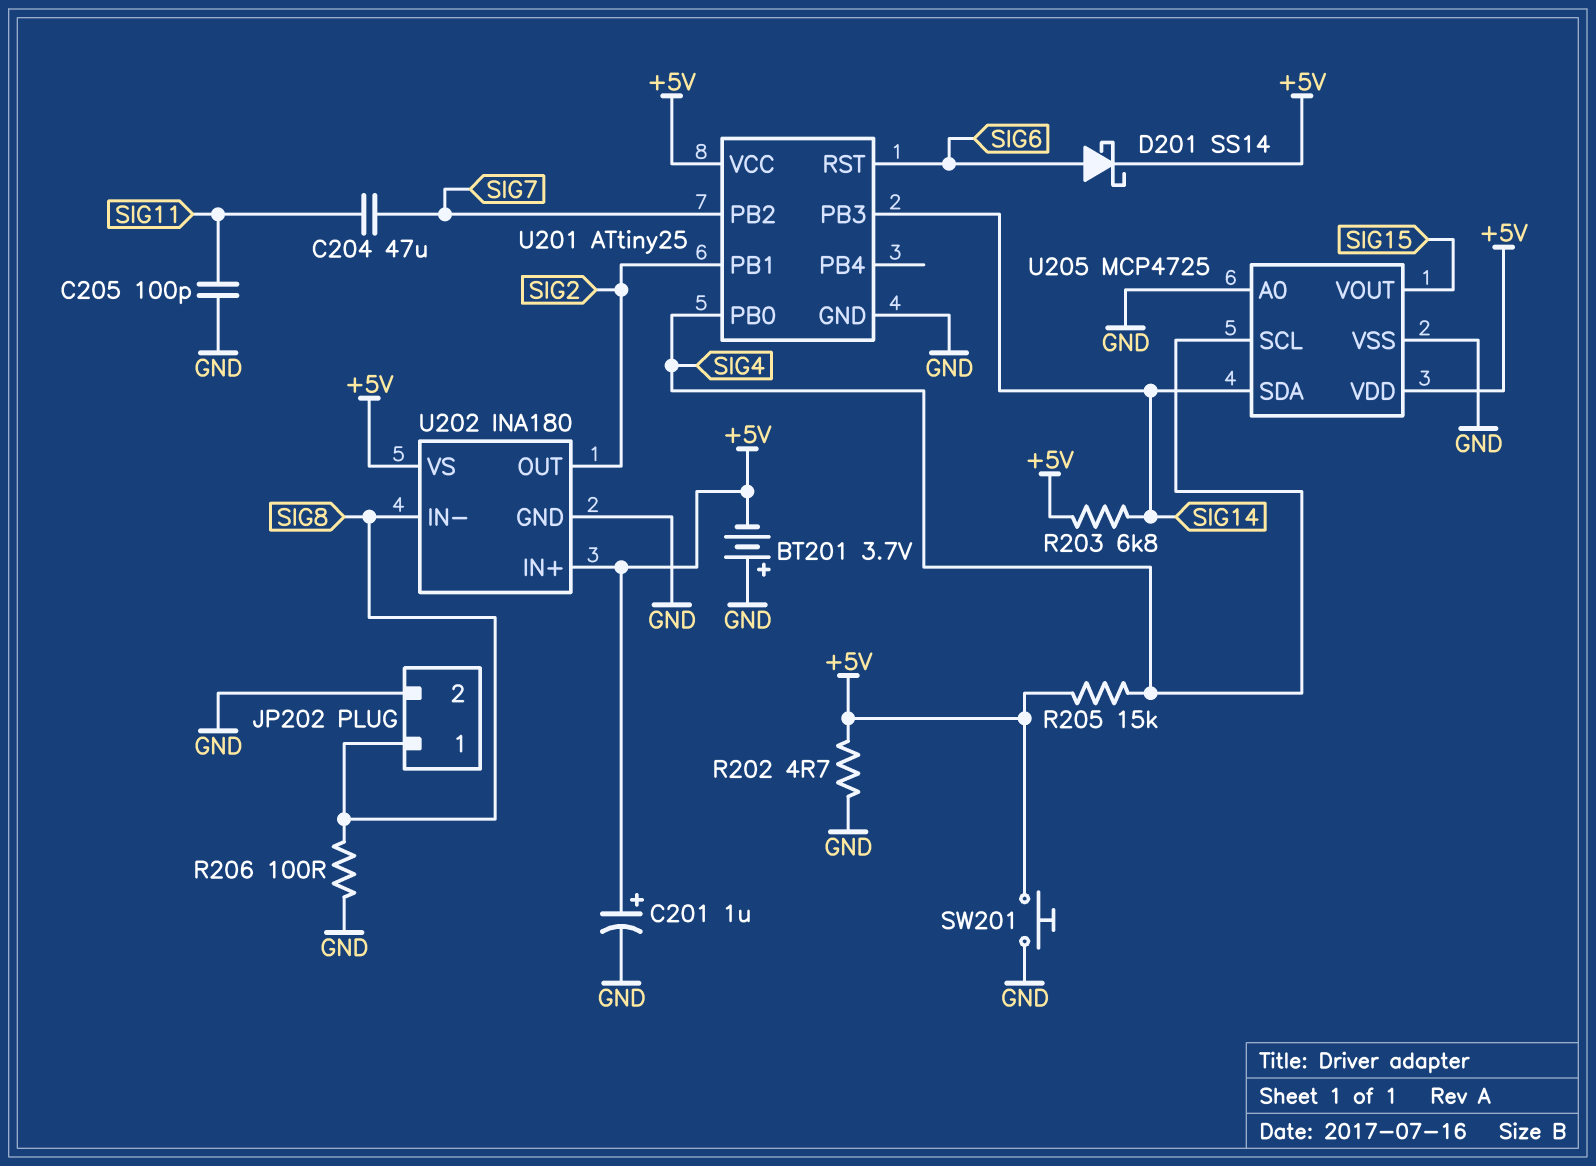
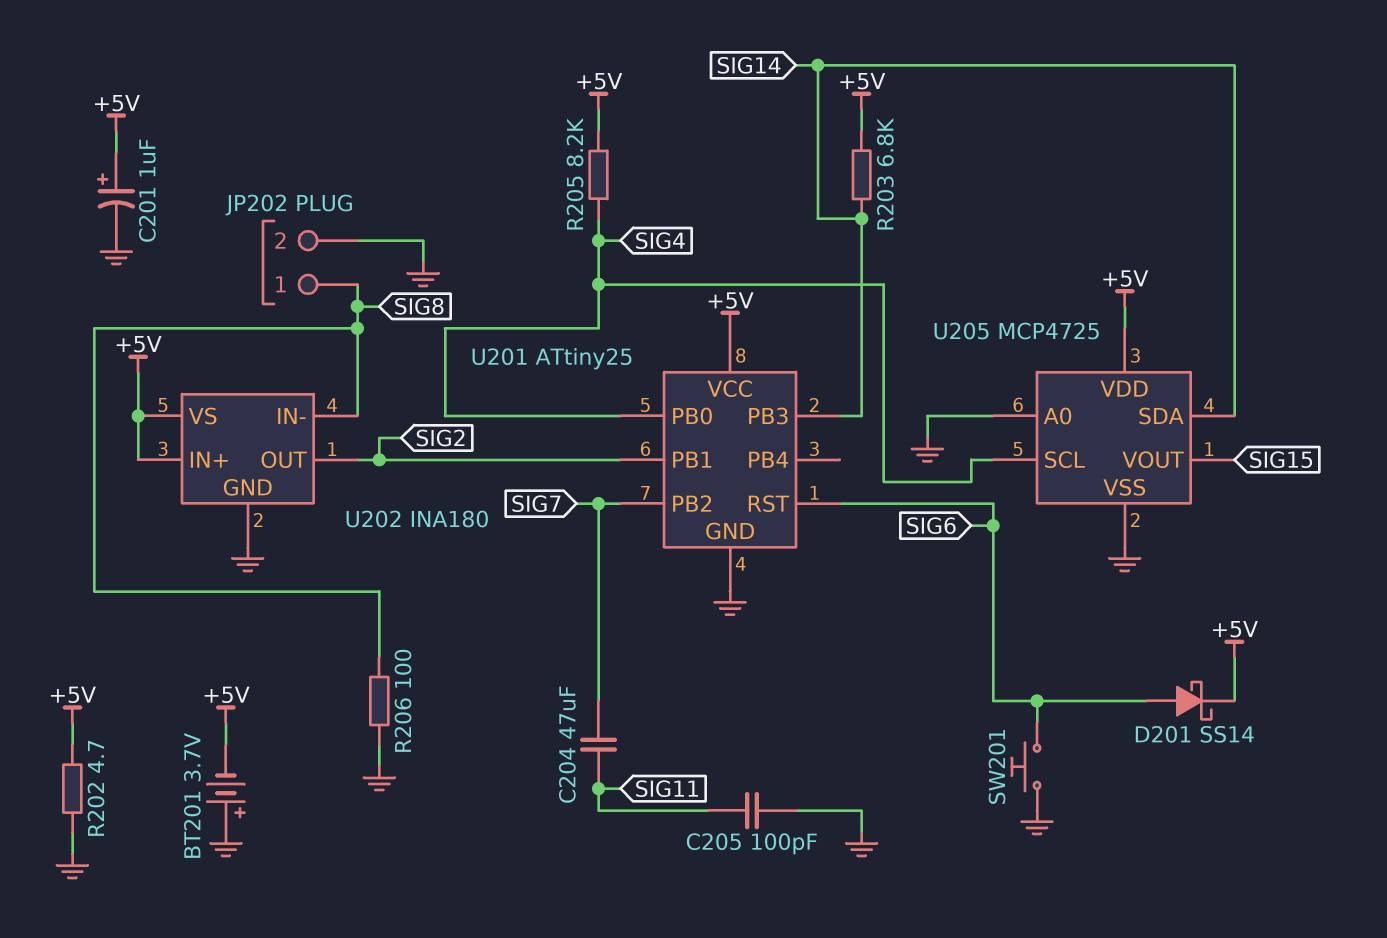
R205: 15k (+5V, SIG4) -> 8.2k (+5V, SIG4)
SW201: button (+5V, GND) -> button (GND, SIG6)

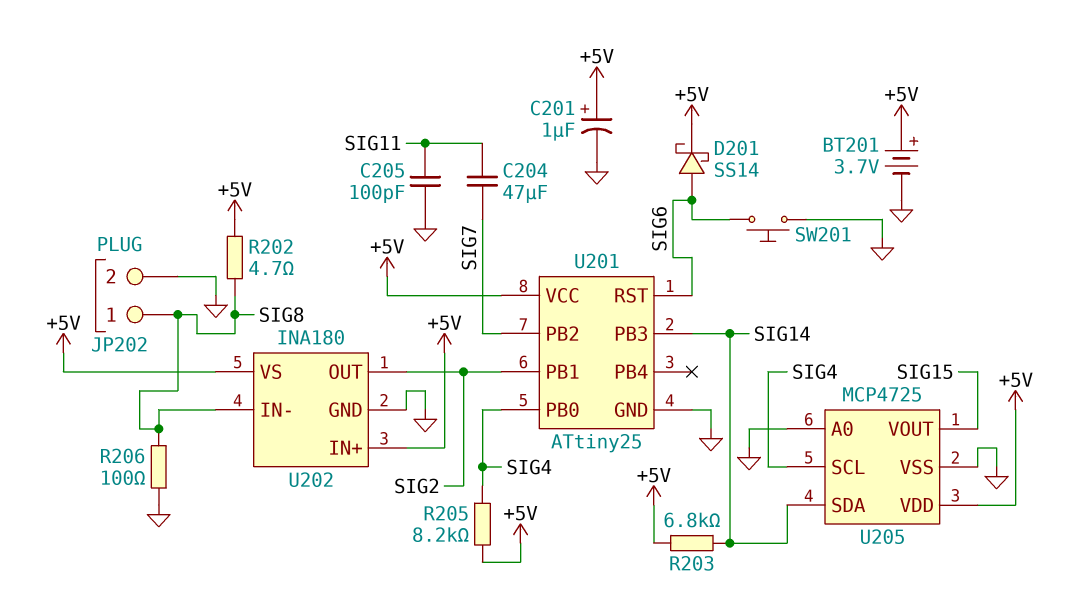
BT201: 3.7V (plus GND, minus +5V) -> 3.7V (plus +5V, minus GND)
R202: 4.7 (+5V, GND) -> 4.7 (+5V, SIG8)

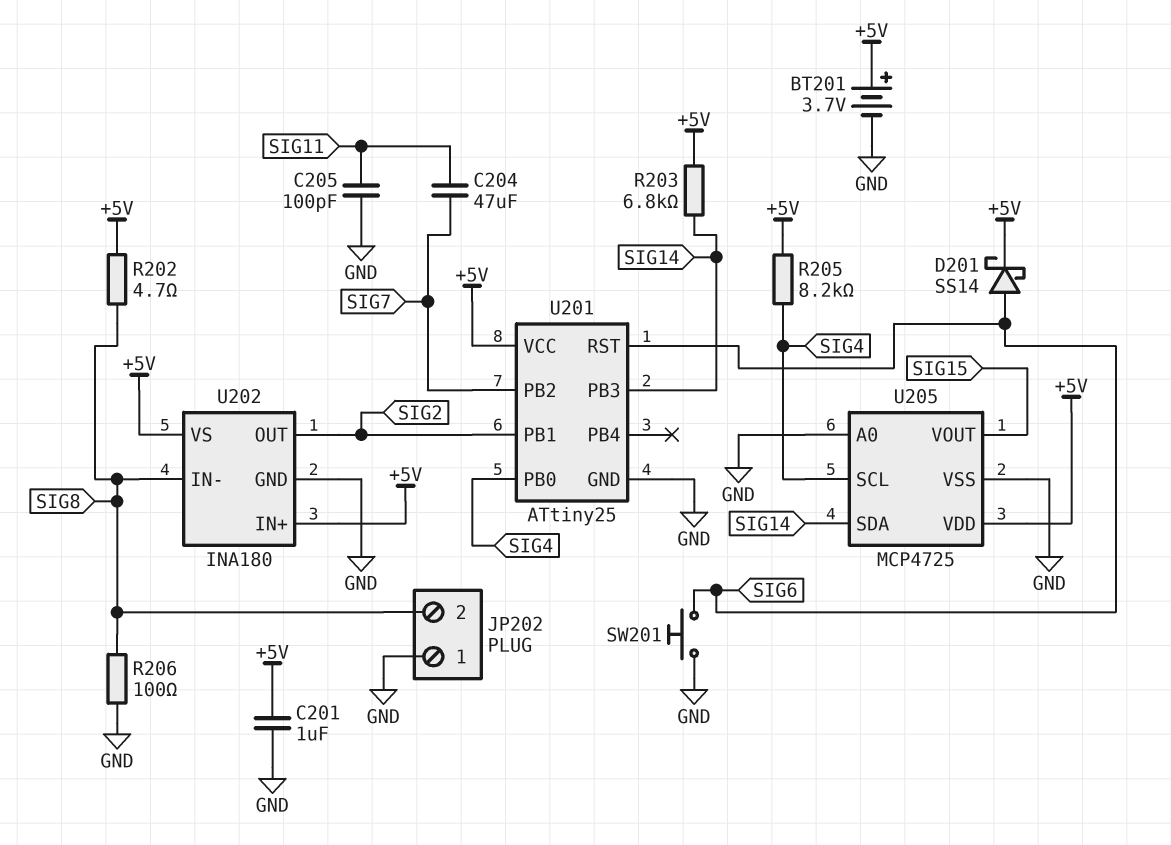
C201: 1uF (plus +5V, minus GND) -> 1uF (+5V, GND)
JP202 pin 1: SIG8 -> GND
JP202 pin 2: GND -> SIG8

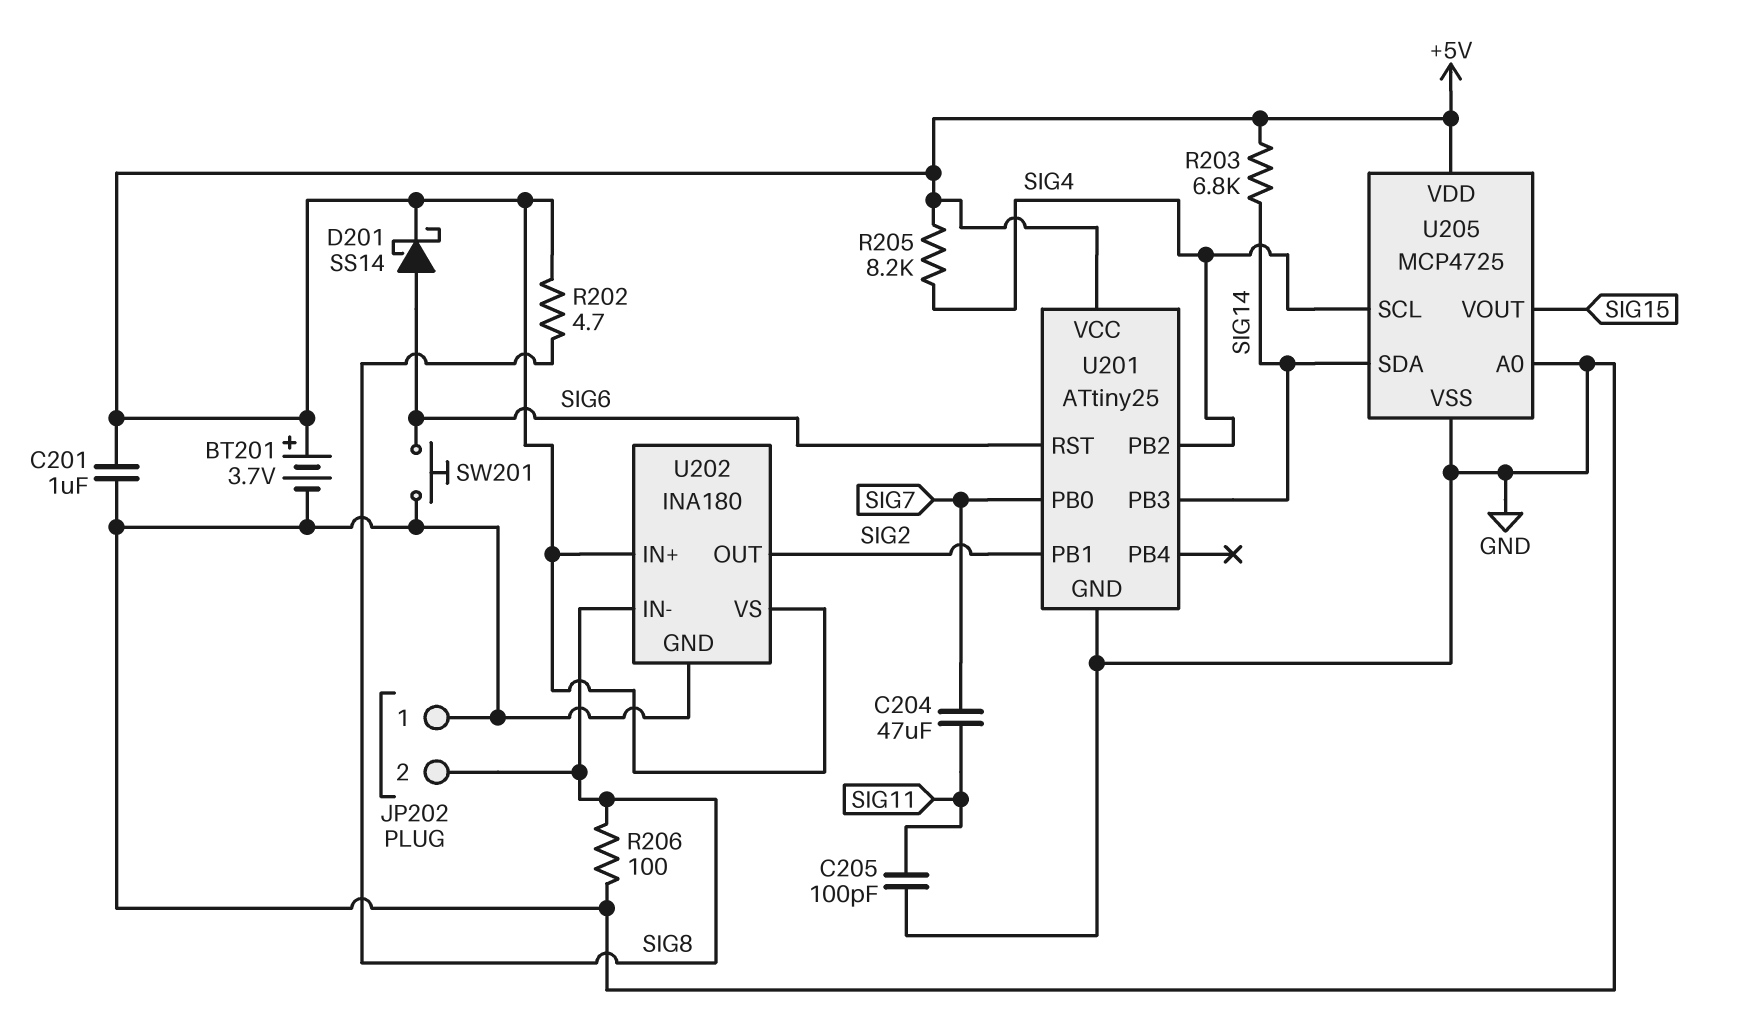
U201 pin PB0: SIG4 -> SIG7
U201 pin PB2: SIG7 -> SIG4

